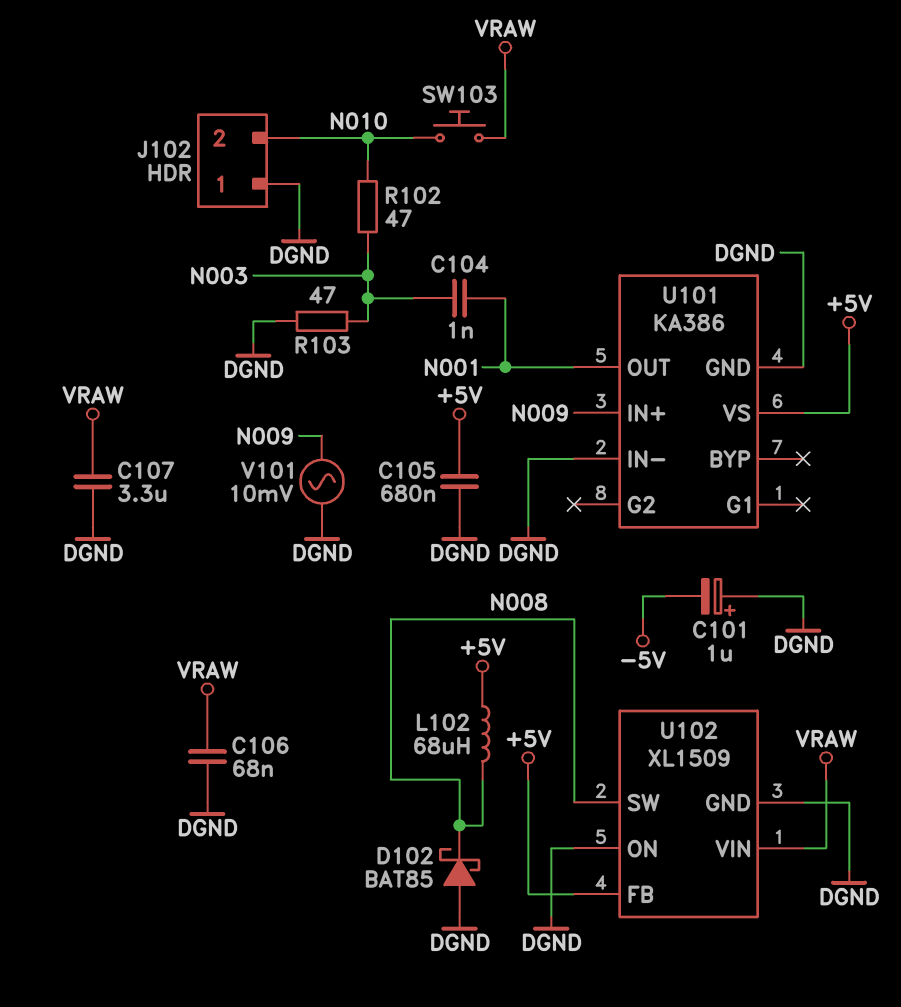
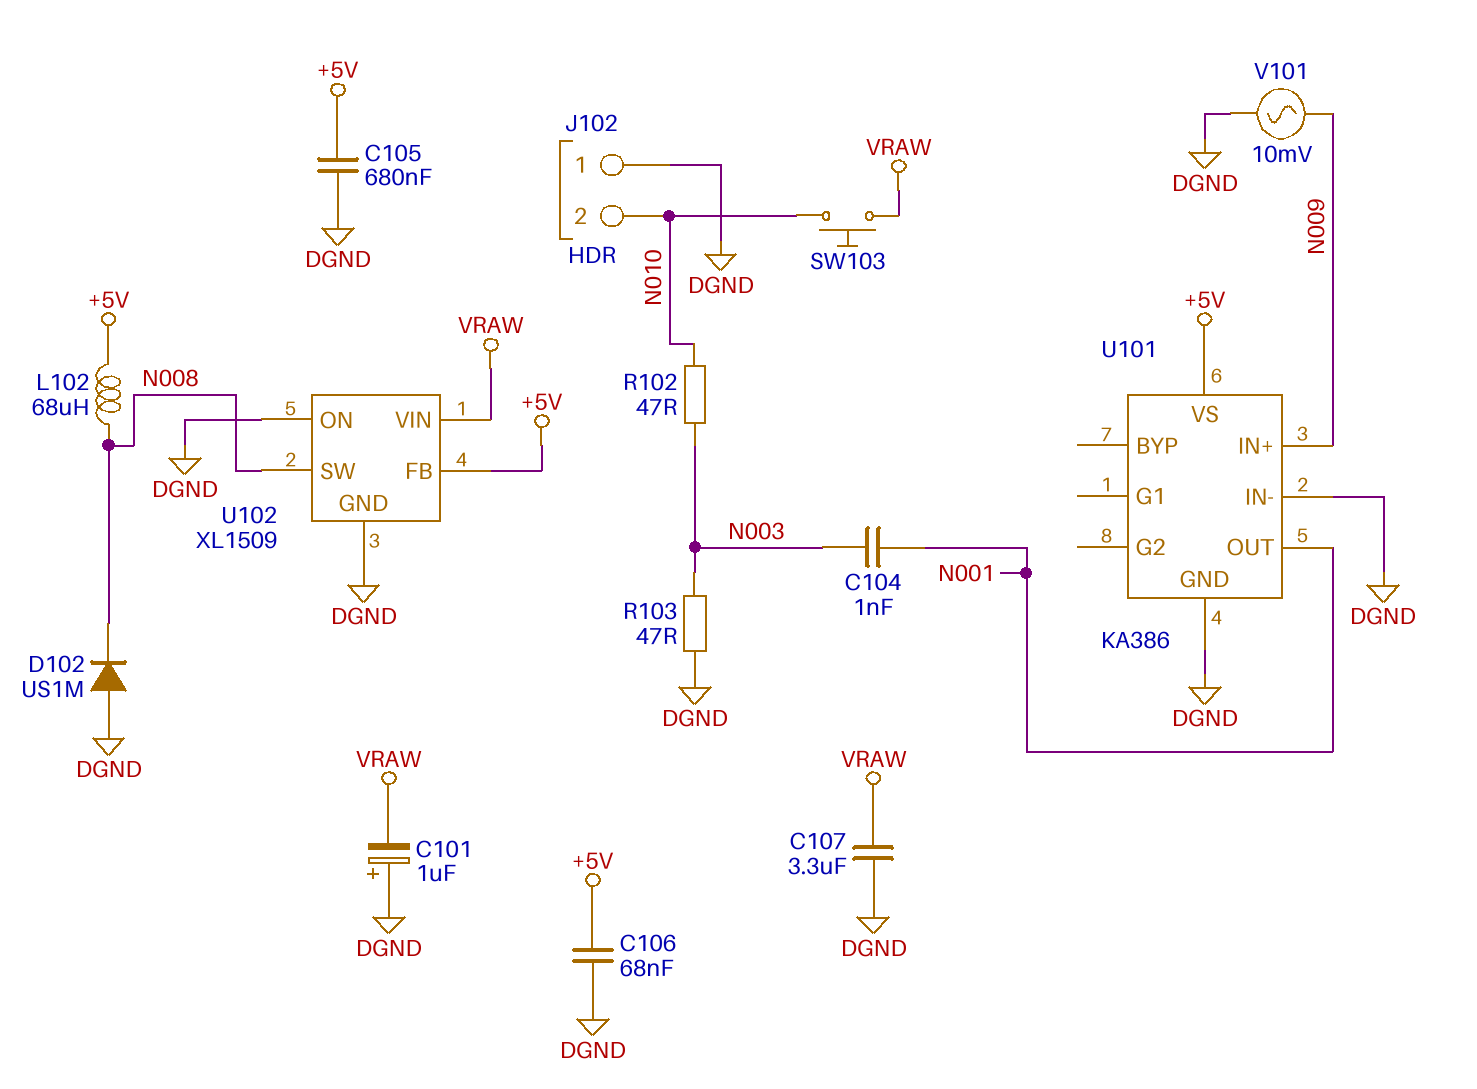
C101: 1uF (plus DGND, minus -5V) -> 1uF (plus DGND, minus VRAW)
C106: 68nF (DGND, VRAW) -> 68nF (+5V, DGND)
D102: schottky BAT85 (A DGND, K N008) -> diode US1M (A DGND, K N008)

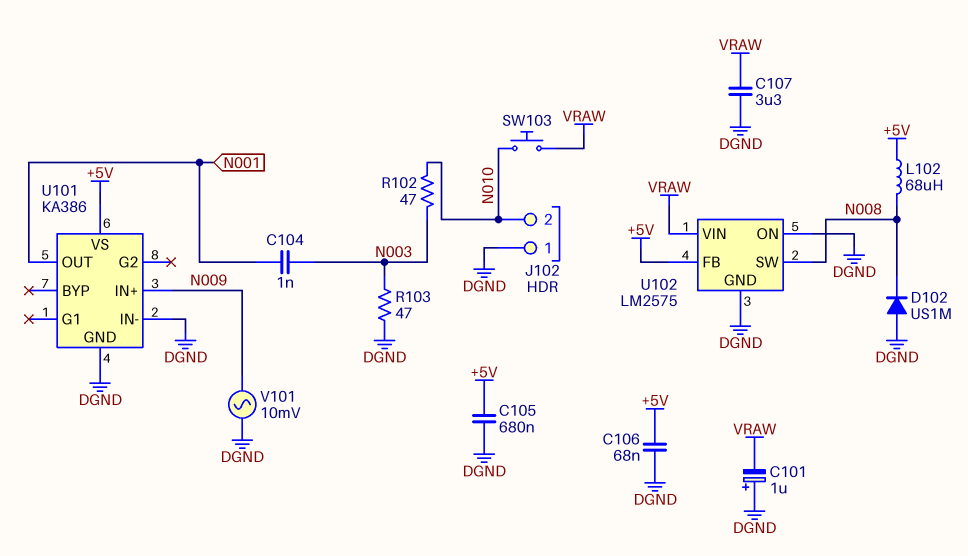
U102: XL1509 -> LM2575

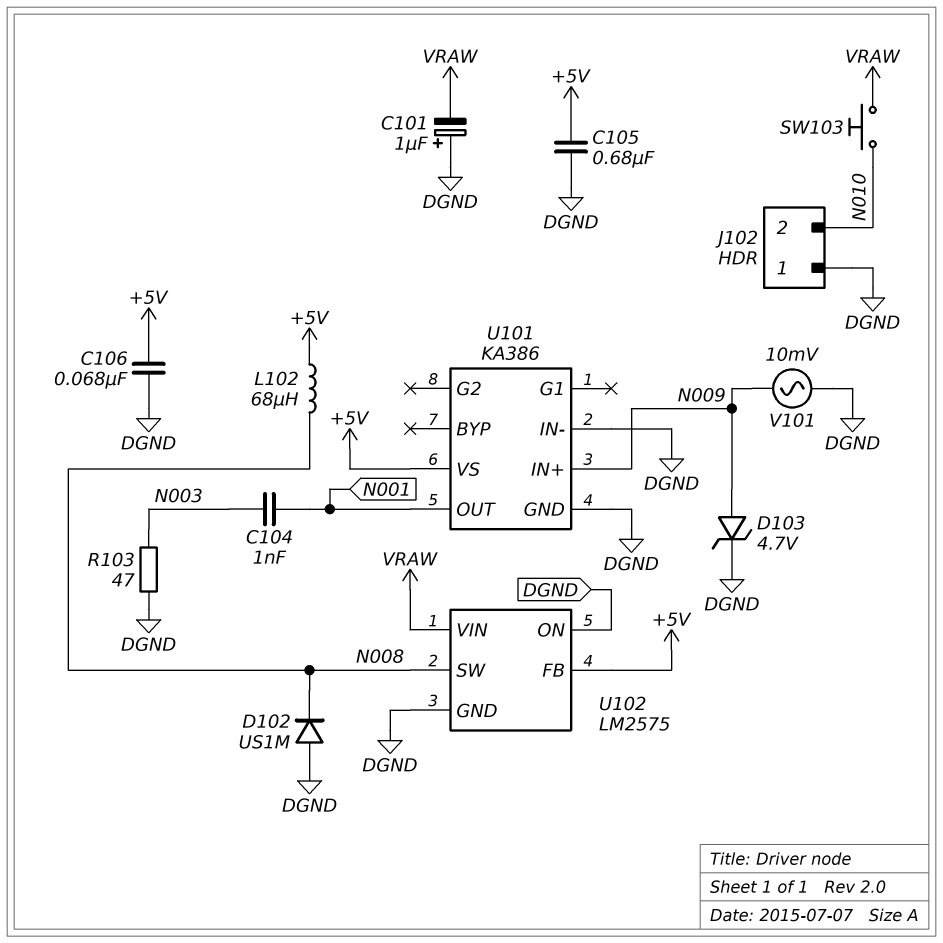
C107: 3.3uF (DGND, VRAW) -> none
D103: none -> zener 4.7V (A N009, K DGND)
R102: 47 (N003, N010) -> none

